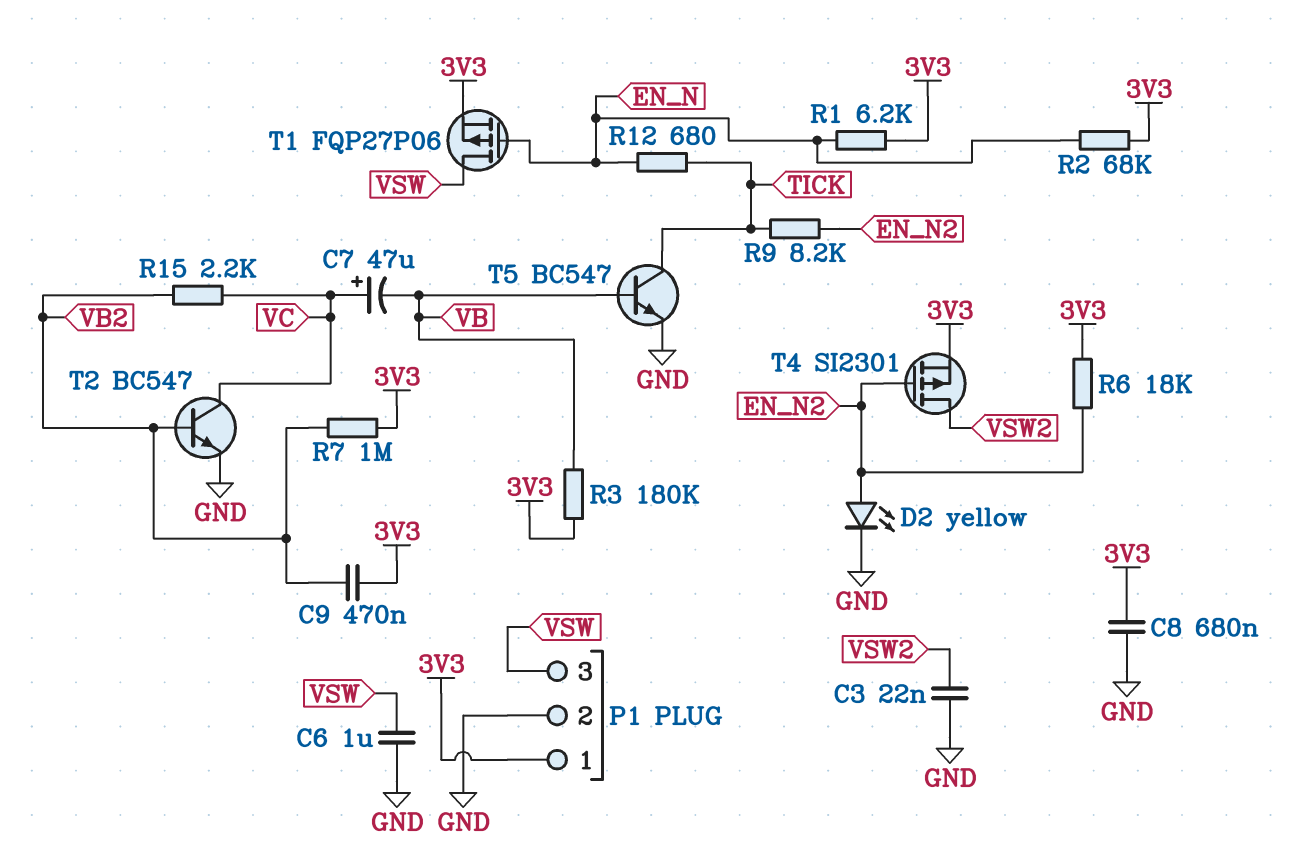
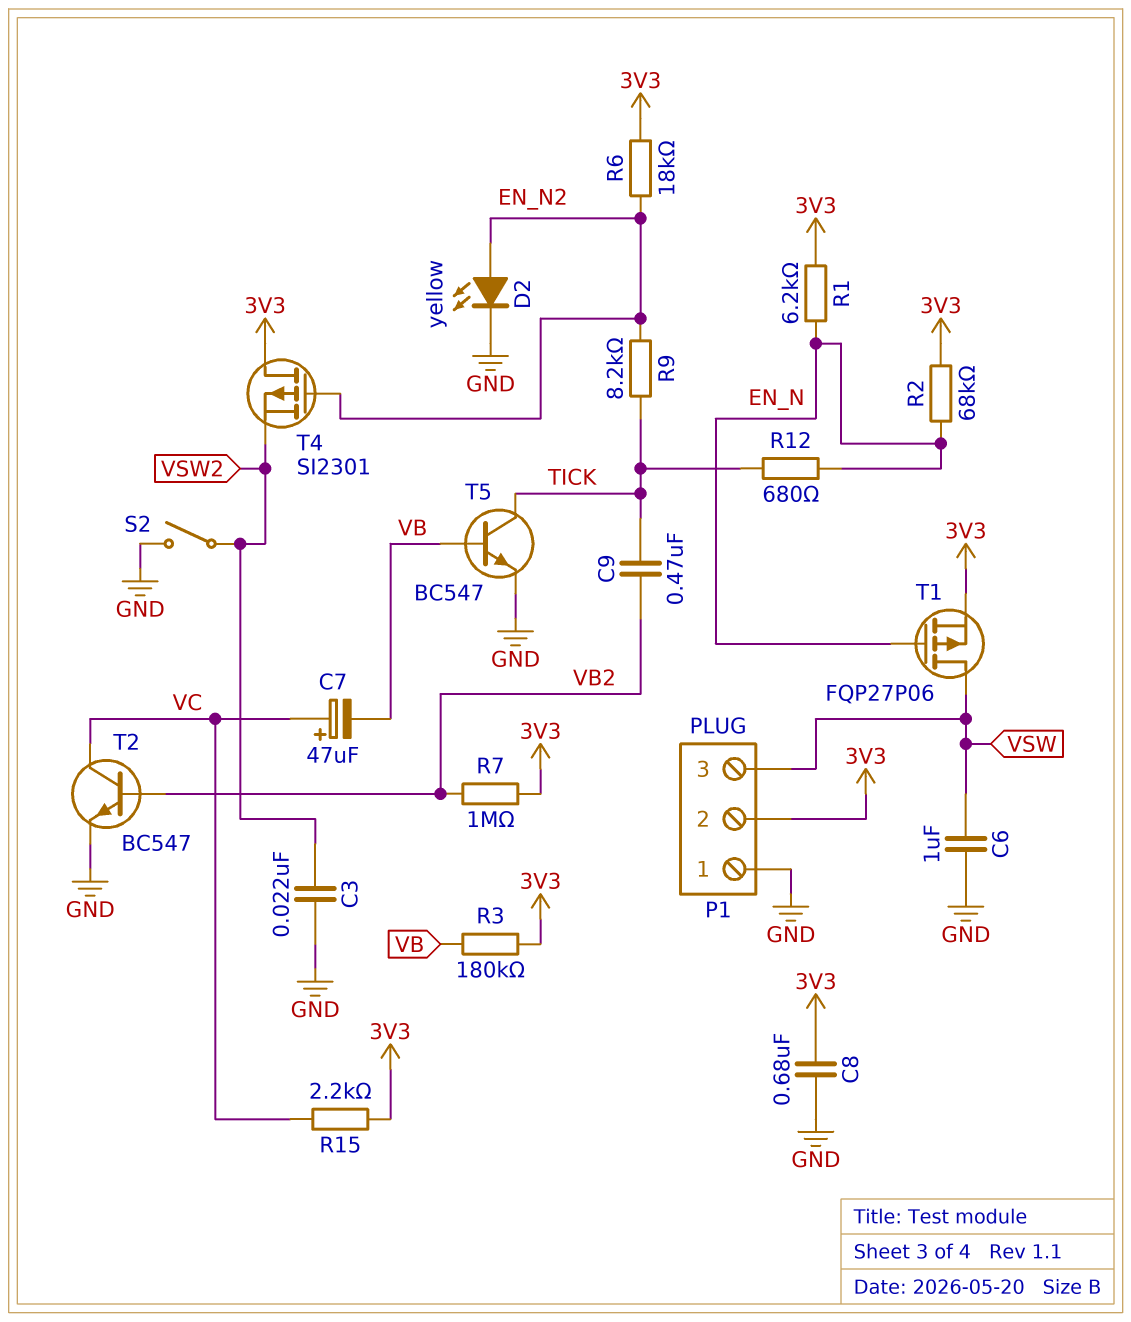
C9: 470nF (3V3, VB2) -> 470nF (TICK, VB2)
P1 pin 1: 3V3 -> GND
P1 pin 2: GND -> 3V3
R15: 2.2k (VB2, VC) -> 2.2k (3V3, VC)
S2: none -> switch (GND, VSW2)
T4: PMOS SI2301 (G EN_N2, D VSW2, S 3V3) -> PMOS SI2301 (G EN_N2, D 3V3, S VSW2)

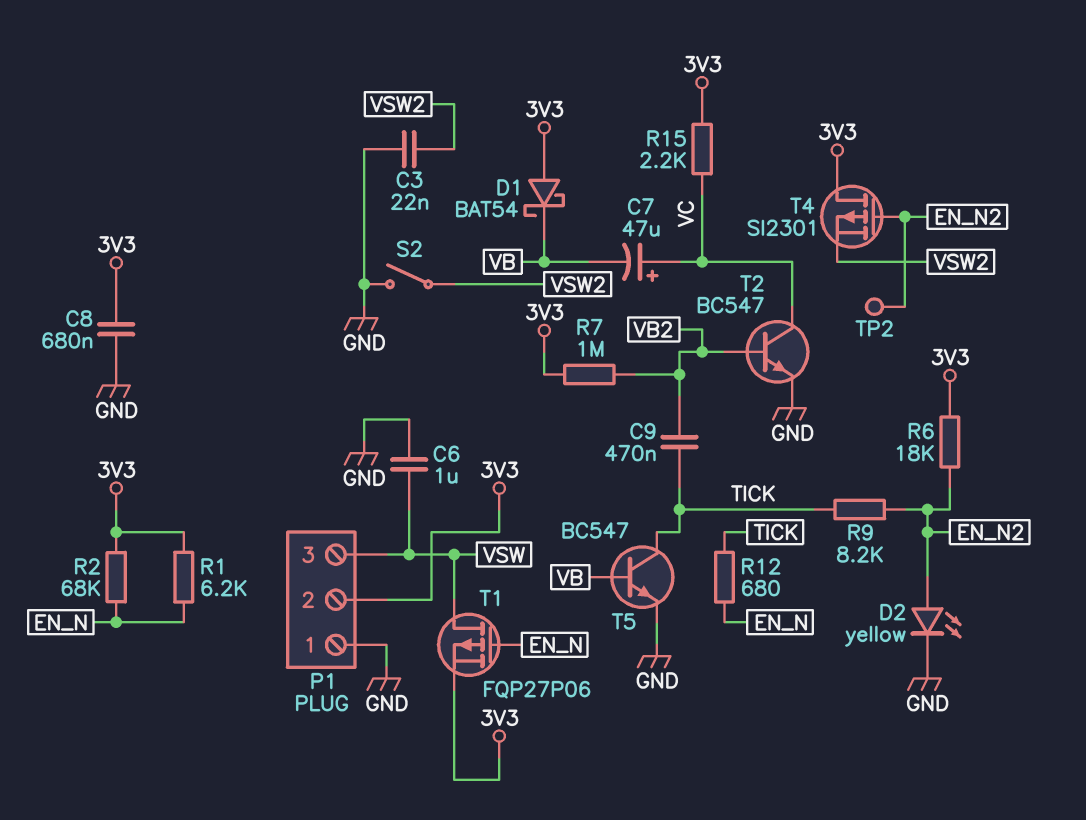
D1: none -> schottky BAT54 (A 3V3, K VB)
R3: 180k (3V3, VB) -> none
TP2: none -> test point (EN_N2)

